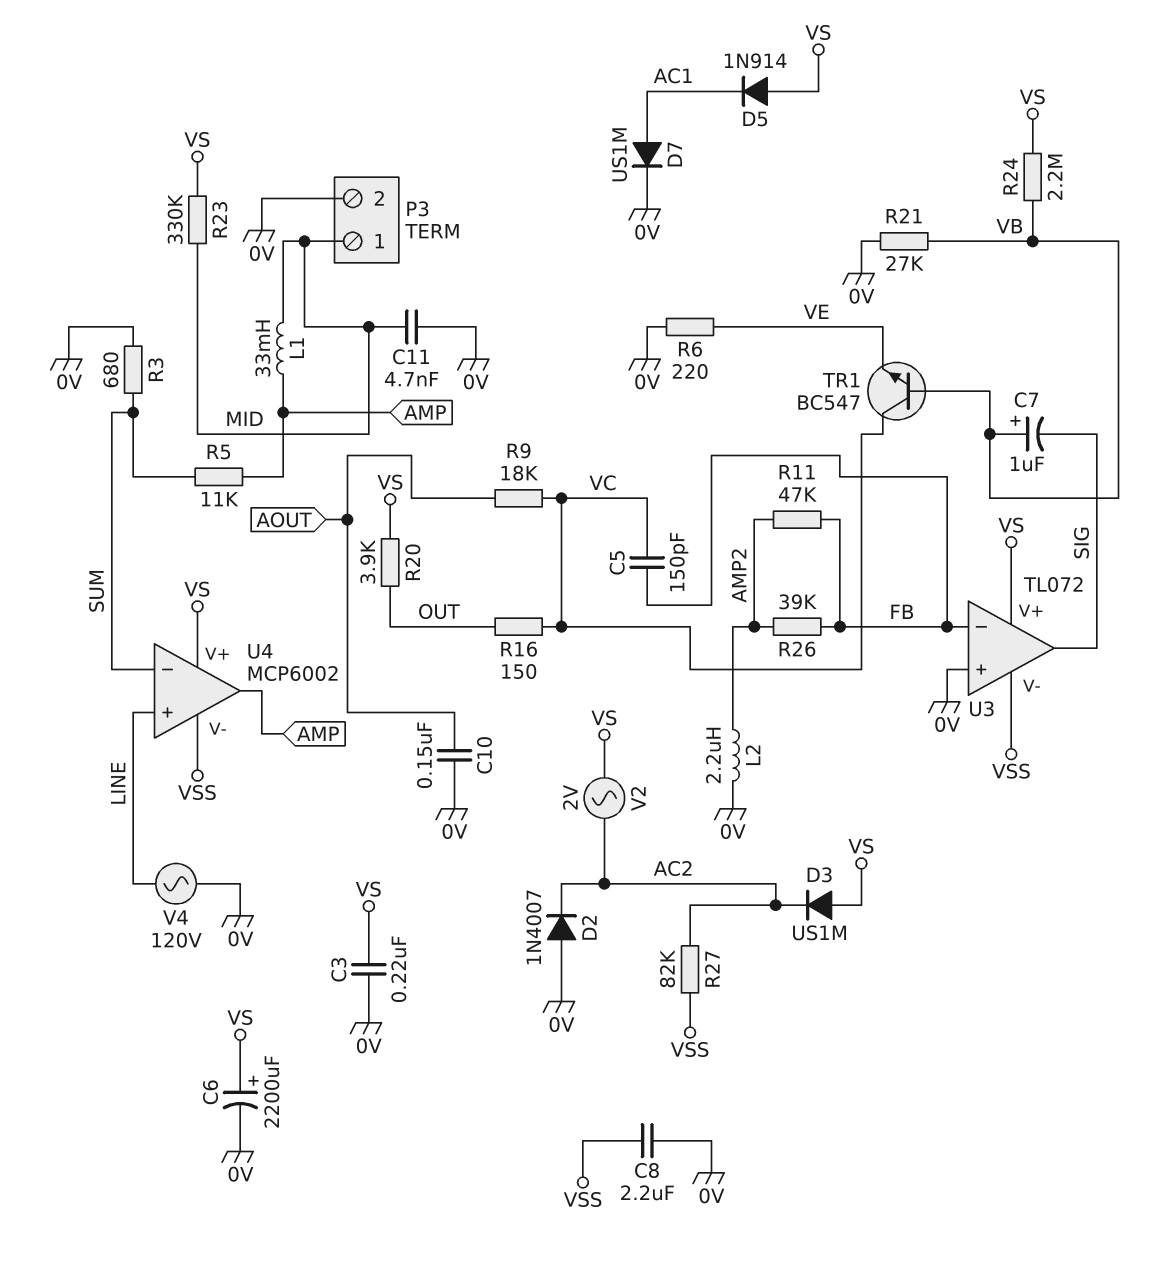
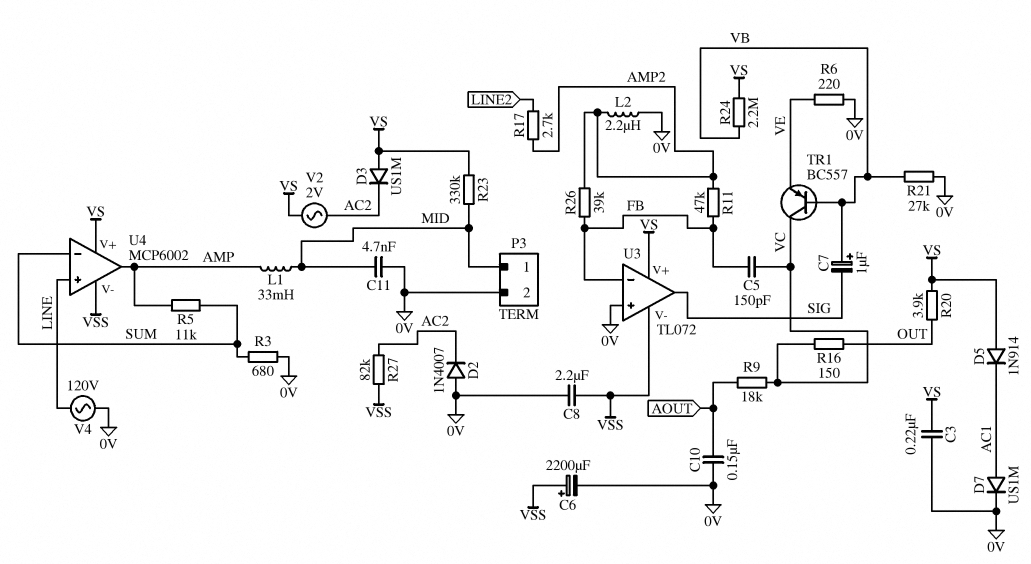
C6: 2200uF (plus VS, minus 0V) -> 2200uF (plus VSS, minus 0V)
R17: none -> 2.7k (AMP2, LINE2)
TR1: NPN BC547 (B VB, C VC, E VE) -> PNP BC557 (B VB, C VC, E VE)

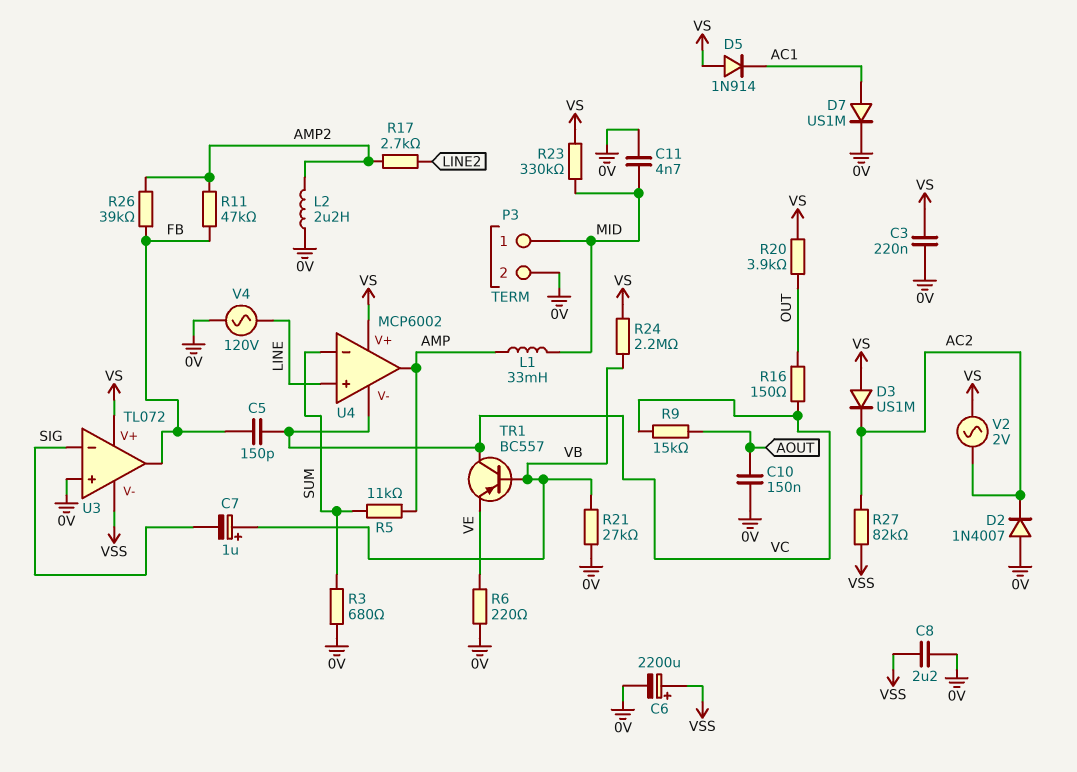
R9: 18k (AOUT, VC) -> 15k (AOUT, VC)
U3 pin in-: FB -> SIG
U3 pin out: SIG -> FB
U4 pin V-: VSS -> VC

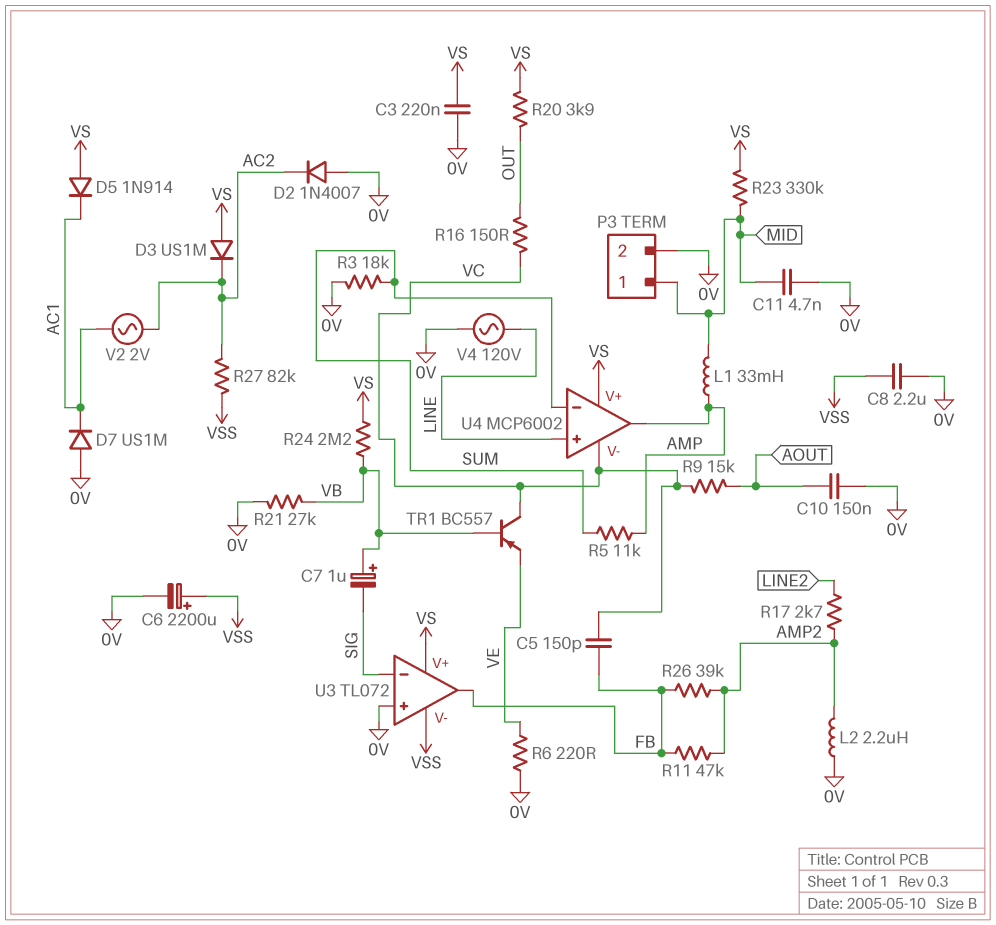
D7: diode US1M (A AC1, K 0V) -> diode US1M (A 0V, K AC1)
R3: 680 (0V, SUM) -> 18k (0V, SUM)
V2: AC 2V (AC2, VS) -> AC 2V (AC1, AC2)

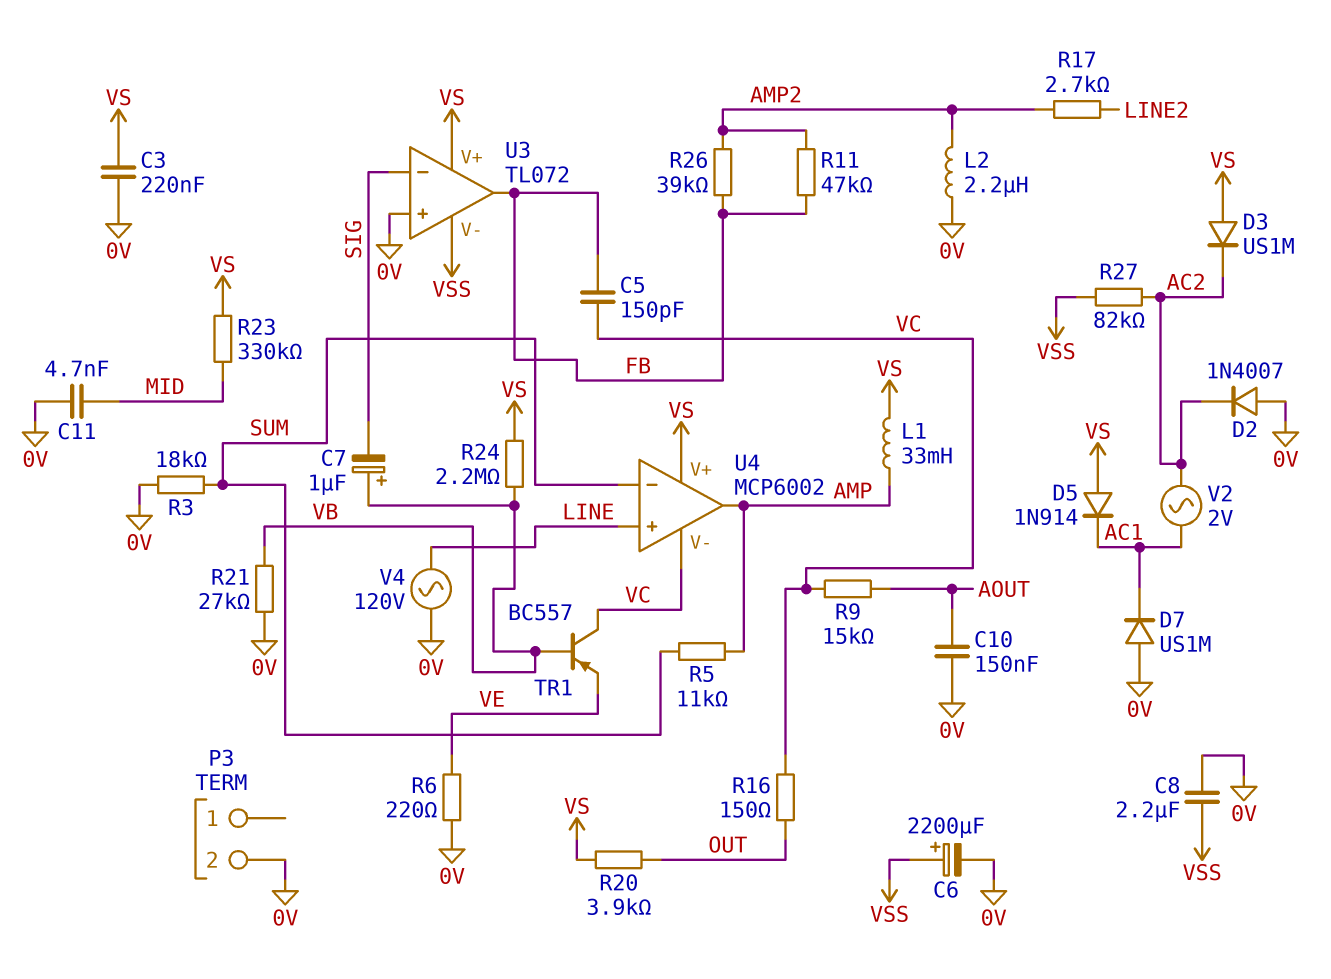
L1: 33mH (AMP, MID) -> 33mH (AMP, VS)
P3 pin 1: MID -> none

